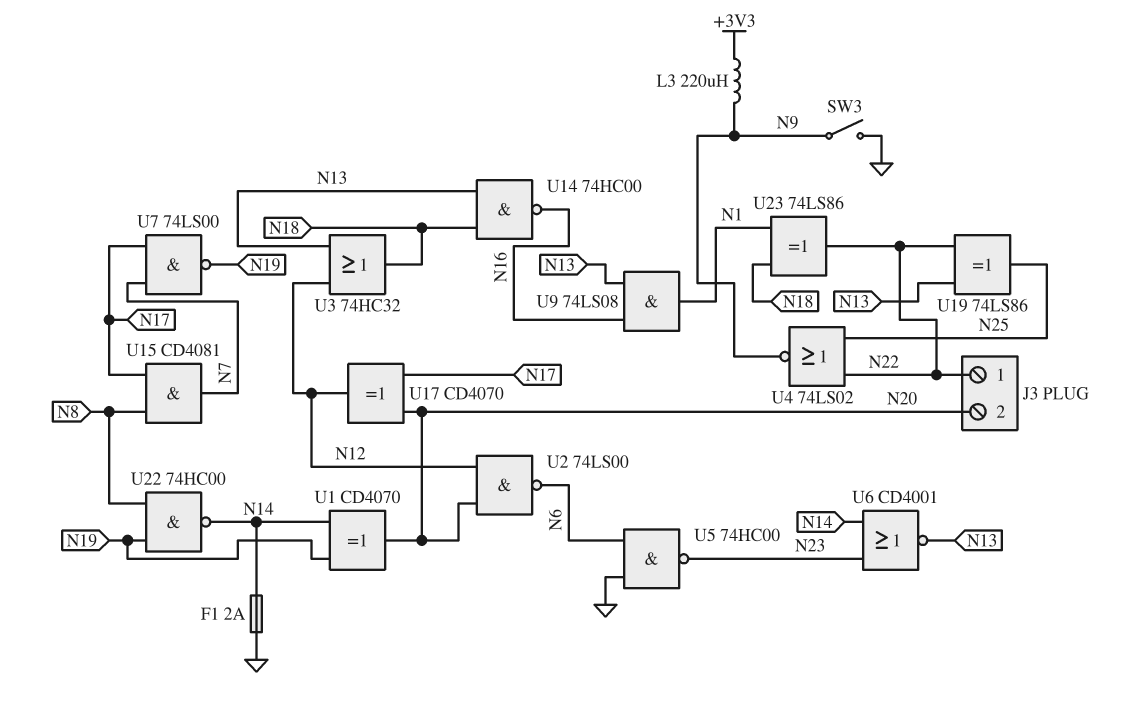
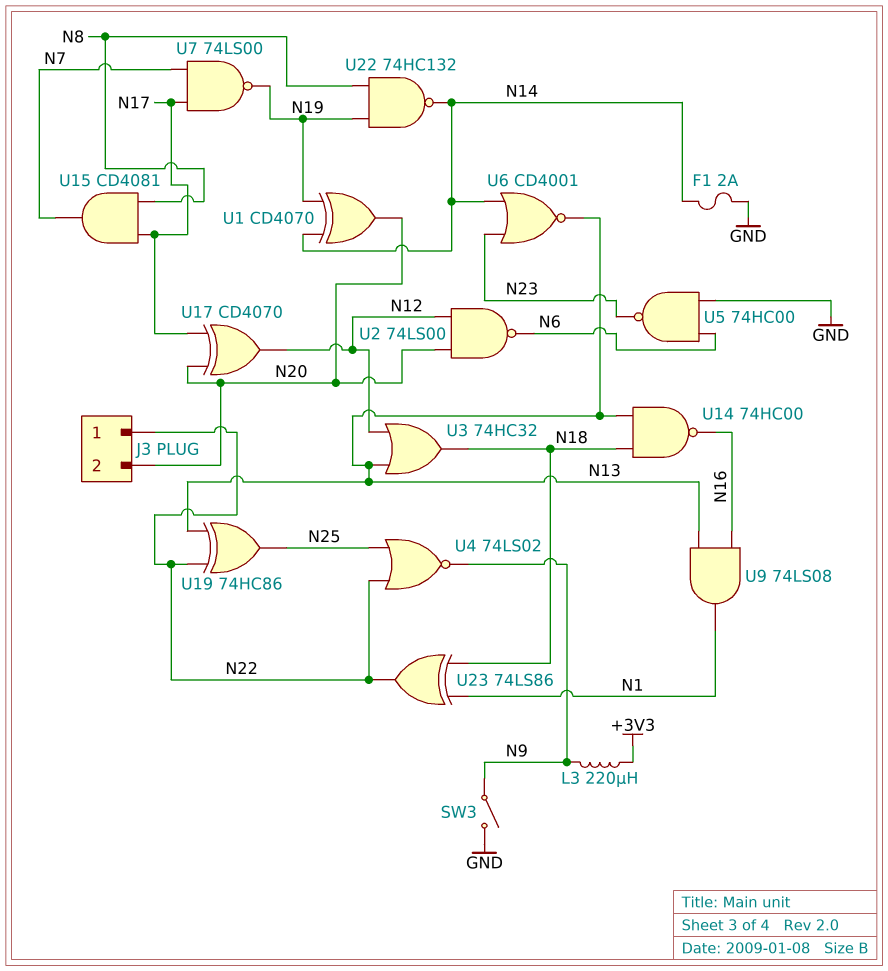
U19: XOR 74LS86 (in N13, in N22, out N25) -> XOR 74HC86 (in N13, in N22, out N25)
U22: NAND 74HC00 (in N8, in N19, out N14) -> NAND 74HC132 (in N8, in N19, out N14)

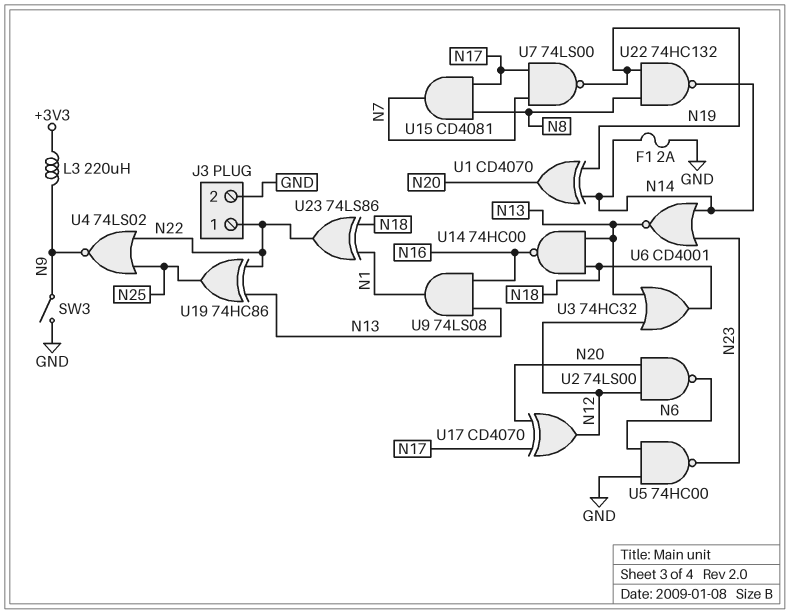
J3 pin 2: N20 -> GND

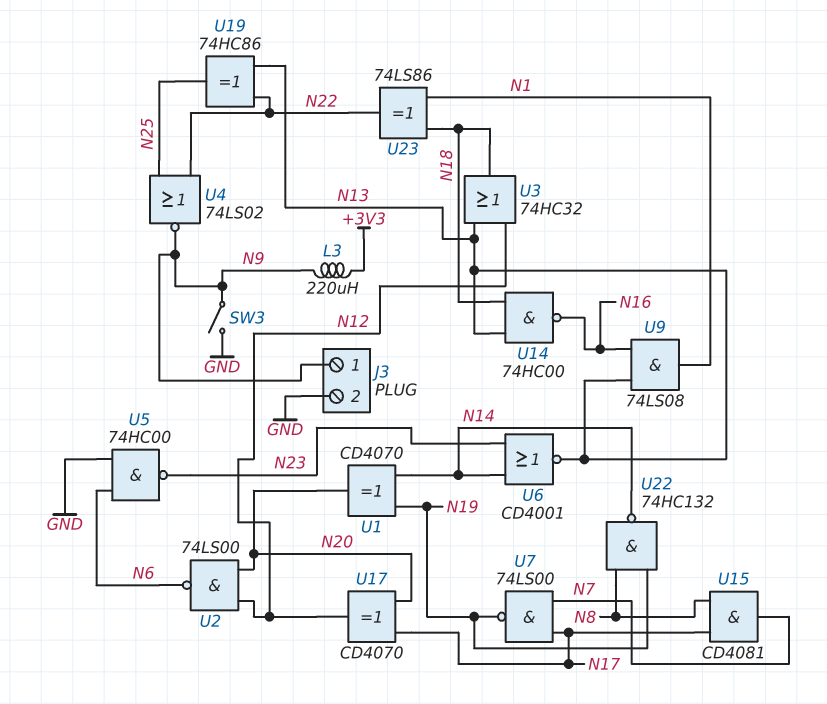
F1: 2A (GND, N14) -> none
J3 pin 1: N22 -> N9

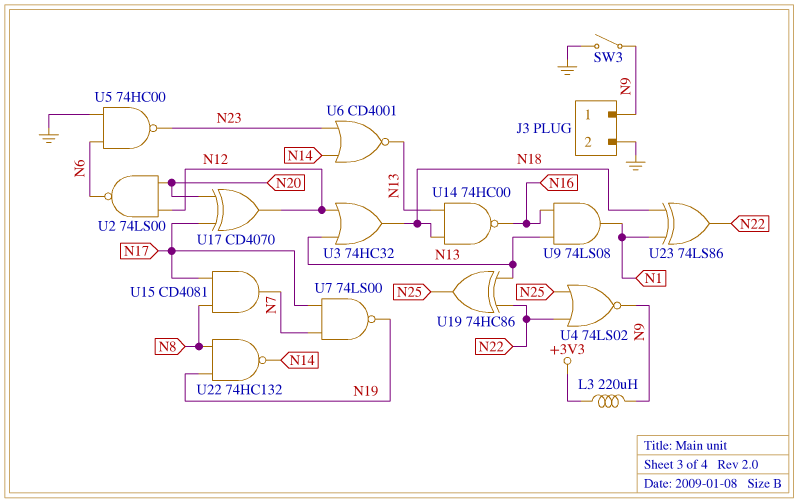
U1: XOR CD4070 (in N14, in N19, out N20) -> none

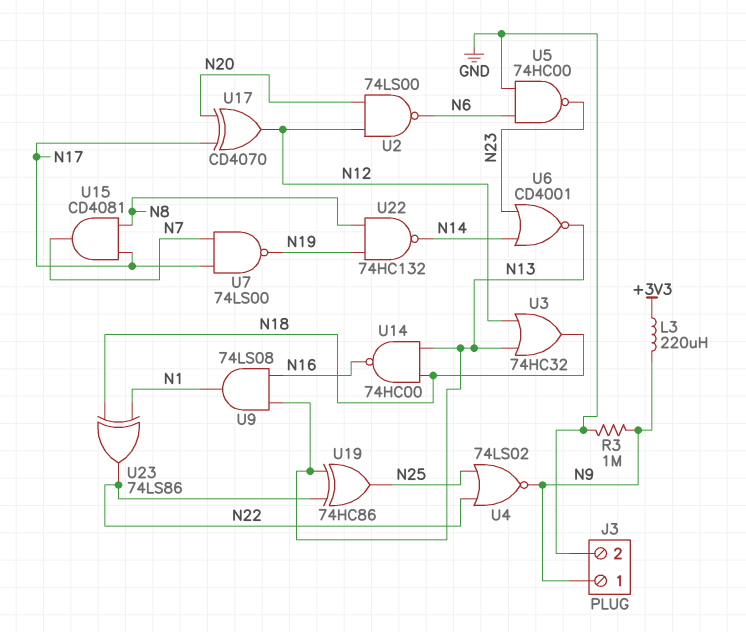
R3: none -> 1M (GND, N9)
SW3: switch (GND, N9) -> none

